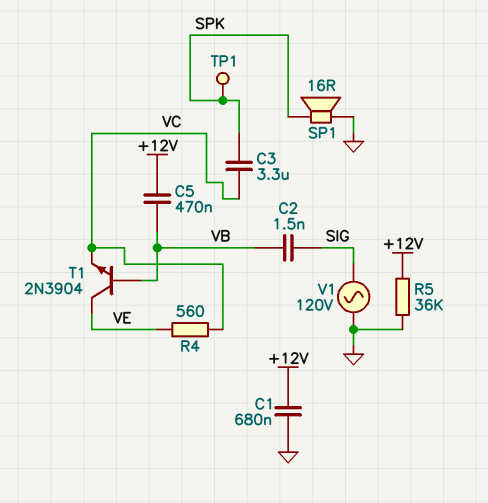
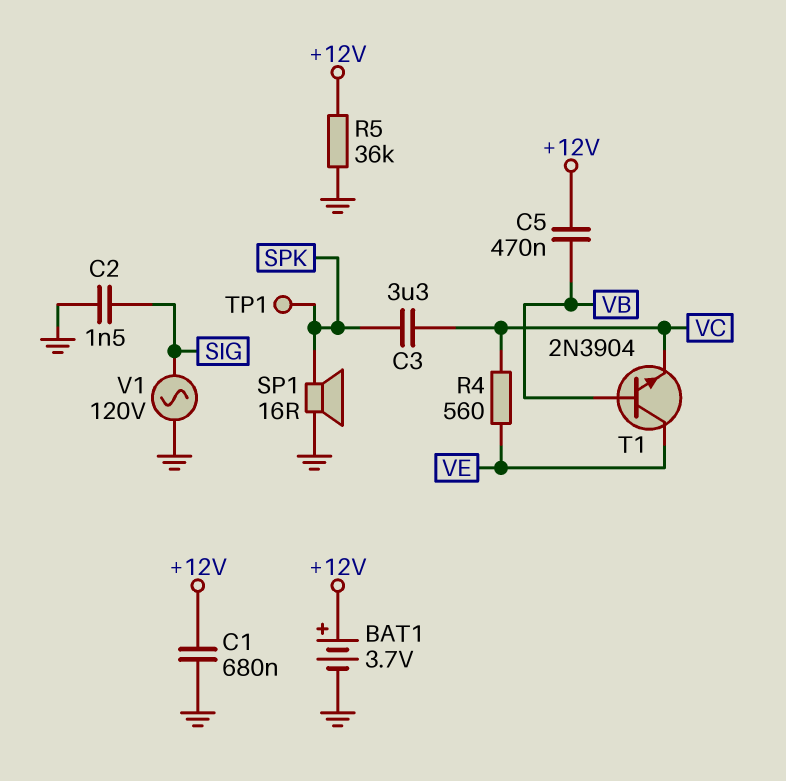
BAT1: none -> 3.7V (plus +12V, minus GND)
C2: 1.5nF (SIG, VB) -> 1.5nF (GND, SIG)

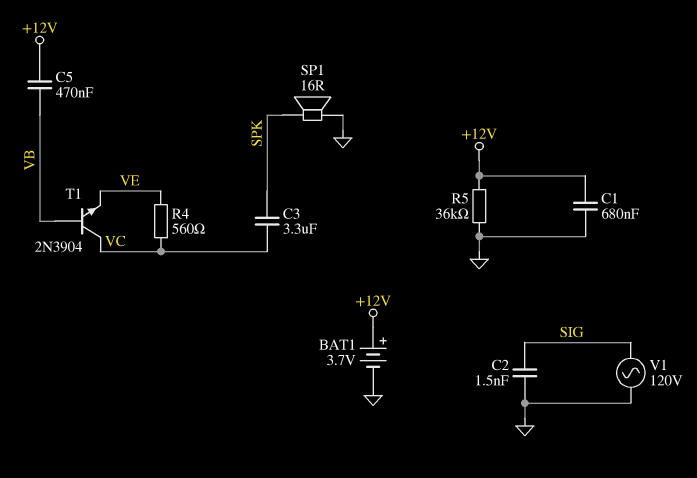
T1: NPN 2N3904 (B VB, C VE, E VC) -> NPN 2N3904 (B VB, C VC, E VE)
TP1: test point (SPK) -> none

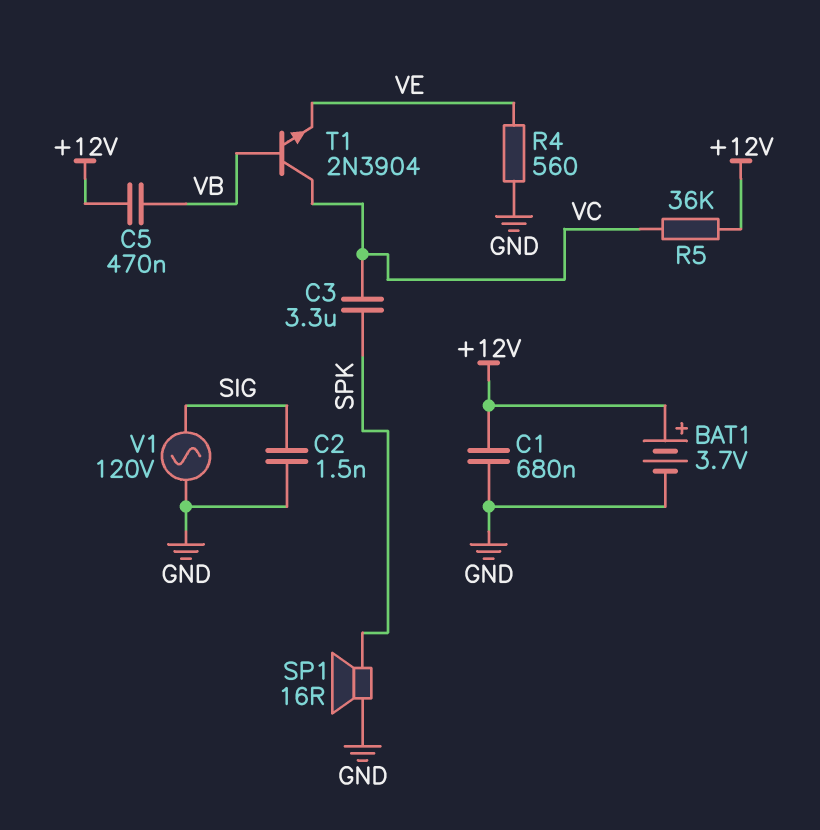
R4: 560 (VC, VE) -> 560 (GND, VE)
R5: 36k (+12V, GND) -> 36k (+12V, VC)

